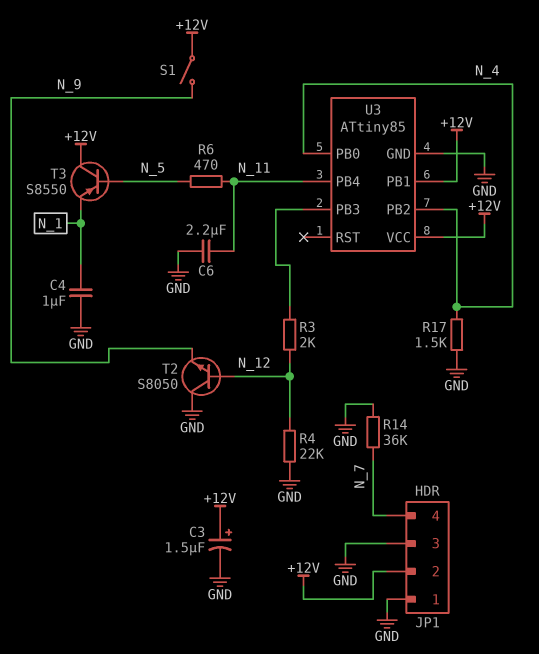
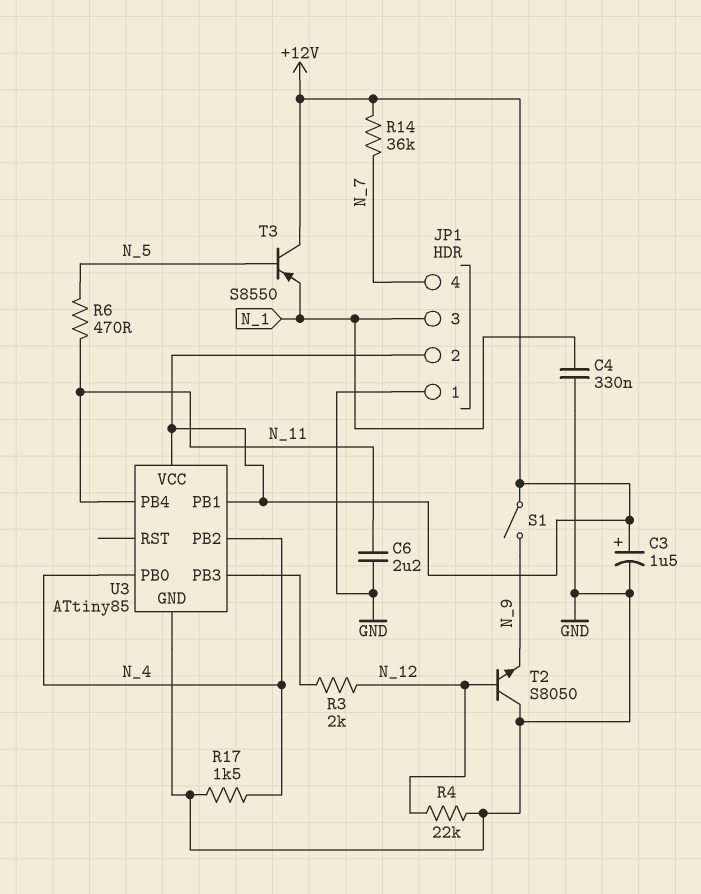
C4: 1uF (GND, N_1) -> 330nF (GND, N_1)
JP1 pin 3: GND -> N_1
R14: 36k (GND, N_7) -> 36k (+12V, N_7)

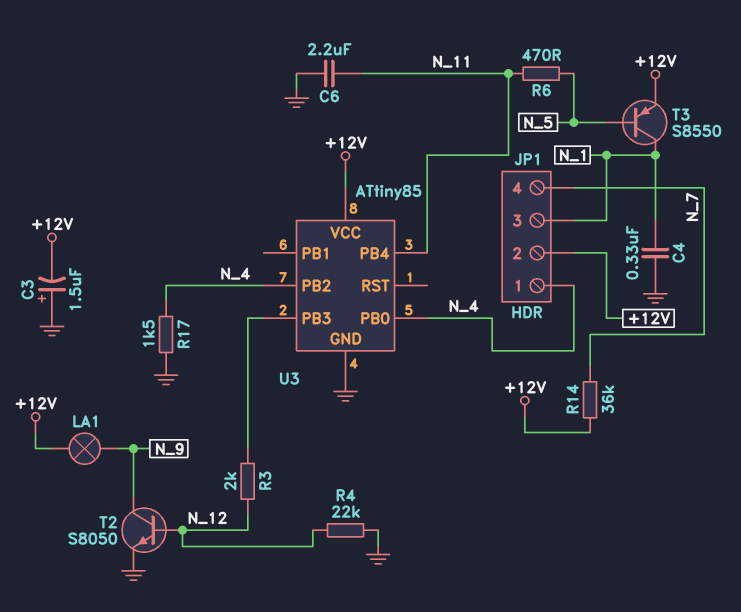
C3: 1.5uF (plus +12V, minus GND) -> 1.5uF (plus GND, minus +12V)
JP1 pin 1: GND -> N_4
LA1: none -> lamp (+12V, N_9)
S1: switch (+12V, N_9) -> none
T2: NPN S8050 (B N_12, C GND, E N_9) -> NPN S8050 (B N_12, C N_9, E GND)
T3: PNP S8550 (B N_5, C +12V, E N_1) -> PNP S8550 (B N_5, C N_1, E +12V)
U3 pin PB1: +12V -> none

